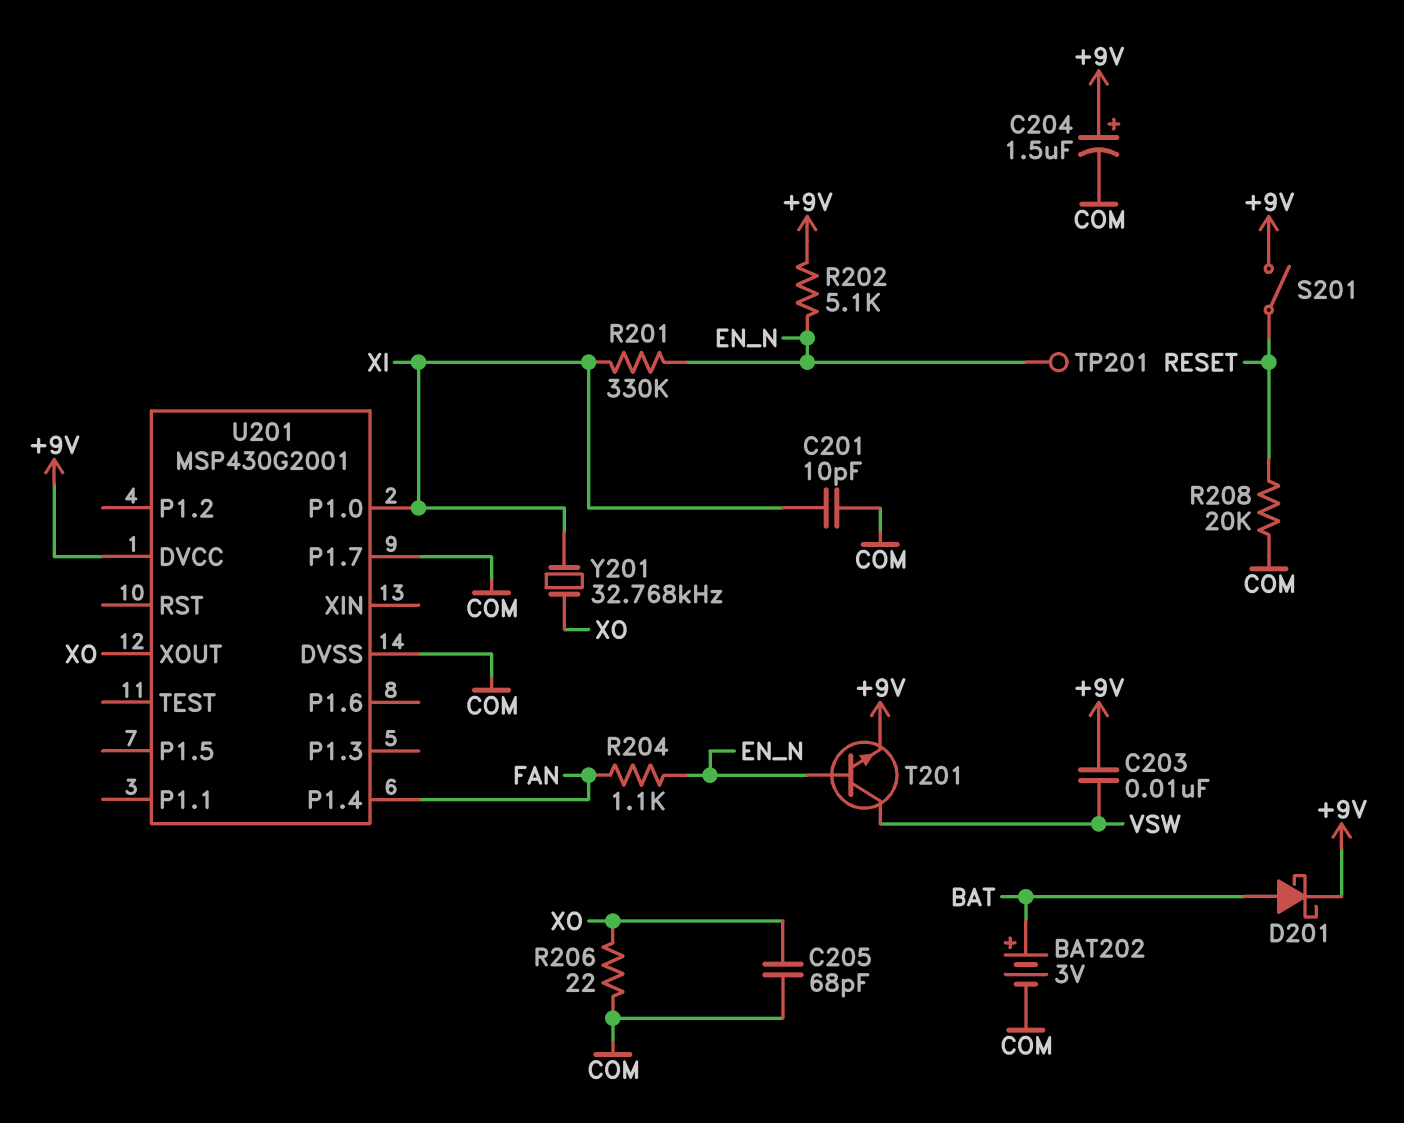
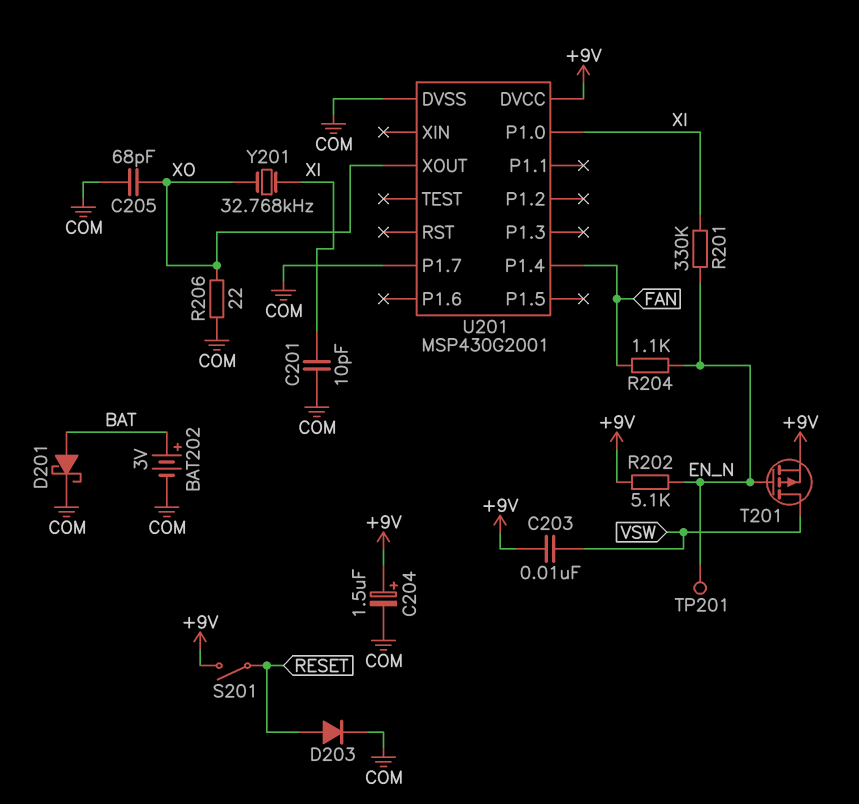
D201: schottky (A BAT, K +9V) -> schottky (A BAT, K COM)
D203: none -> diode (A RESET, K COM)
R208: 20k (COM, RESET) -> none
T201: NPN (B EN_N, C VSW, E +9V) -> PMOS (G EN_N, D VSW, S +9V)

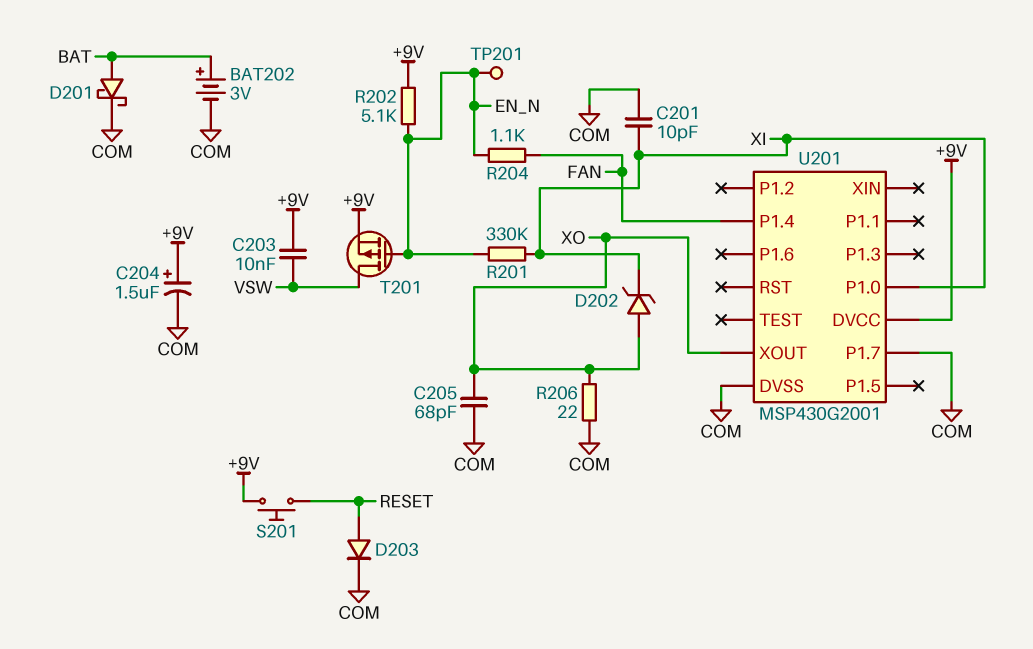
D202: none -> zener (A XO, K XI)
S201: switch (+9V, RESET) -> button (+9V, RESET)
Y201: 32.768kHz (XI, XO) -> none

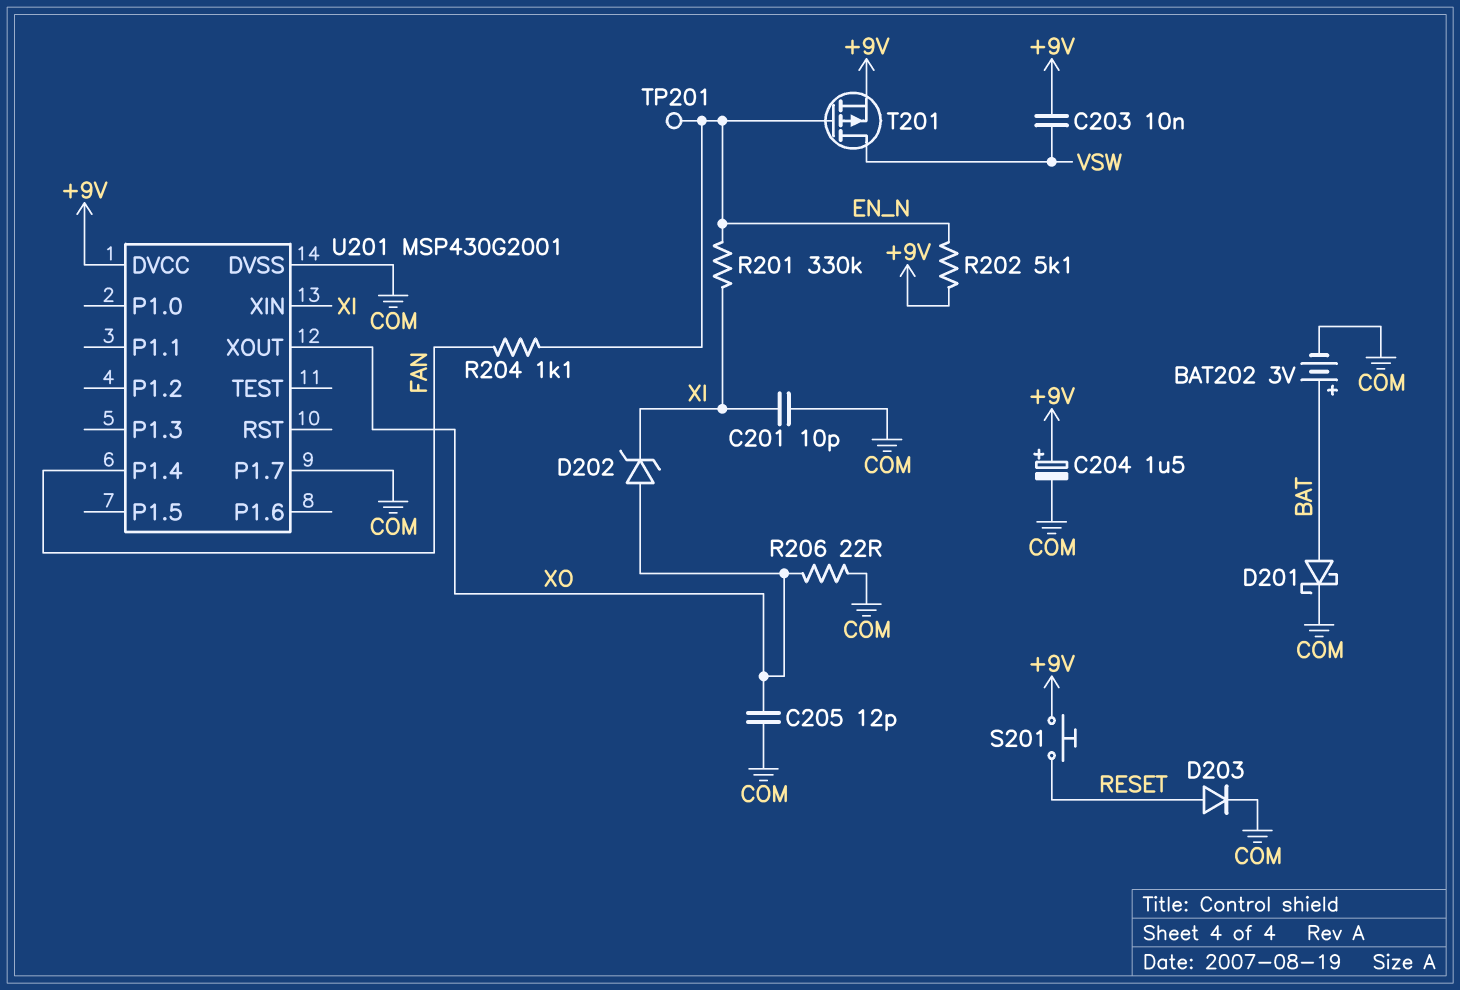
C205: 68pF (COM, XO) -> 12pF (COM, XO)
U201 pin P1.0: XI -> none
U201 pin XIN: none -> XI

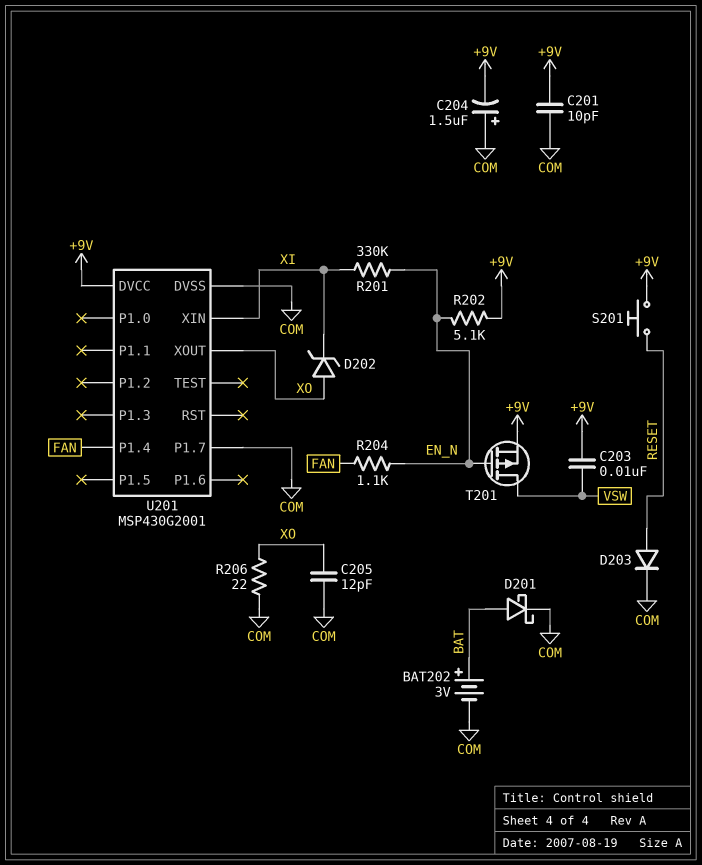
C201: 10pF (COM, XI) -> 10pF (+9V, COM)
C204: 1.5uF (plus +9V, minus COM) -> 1.5uF (plus COM, minus +9V)
TP201: test point (EN_N) -> none

